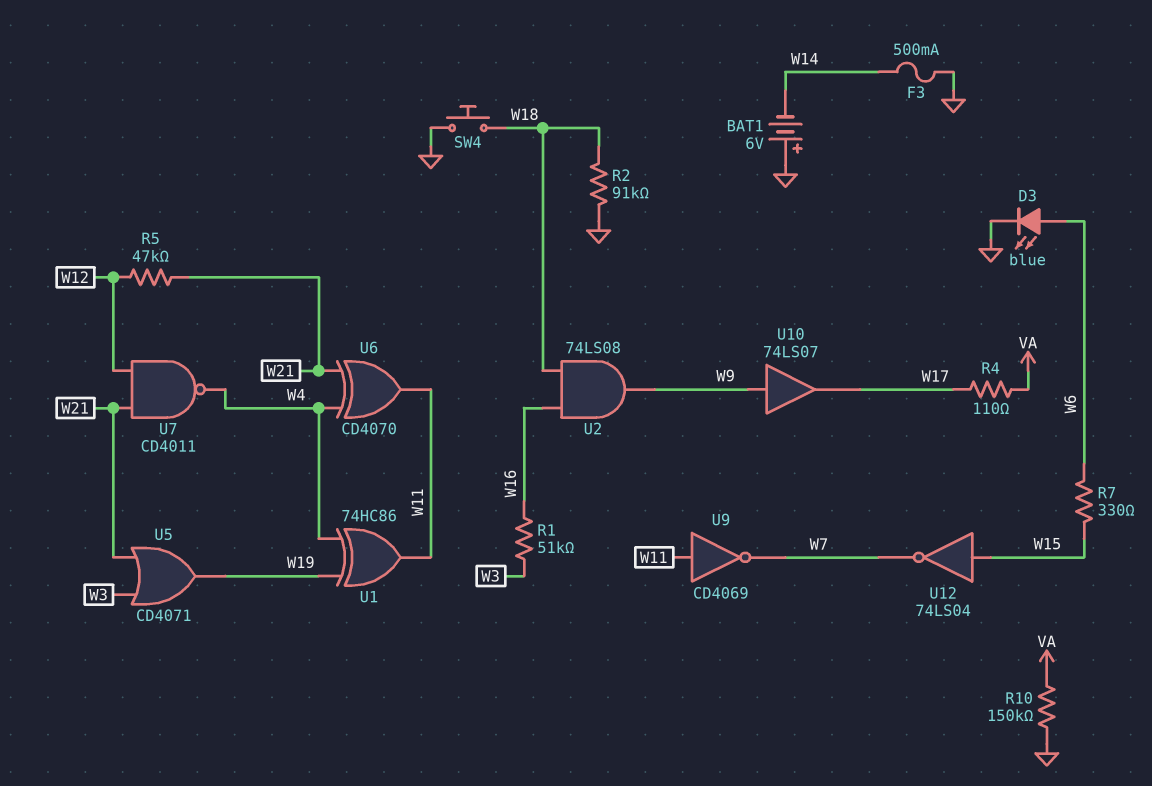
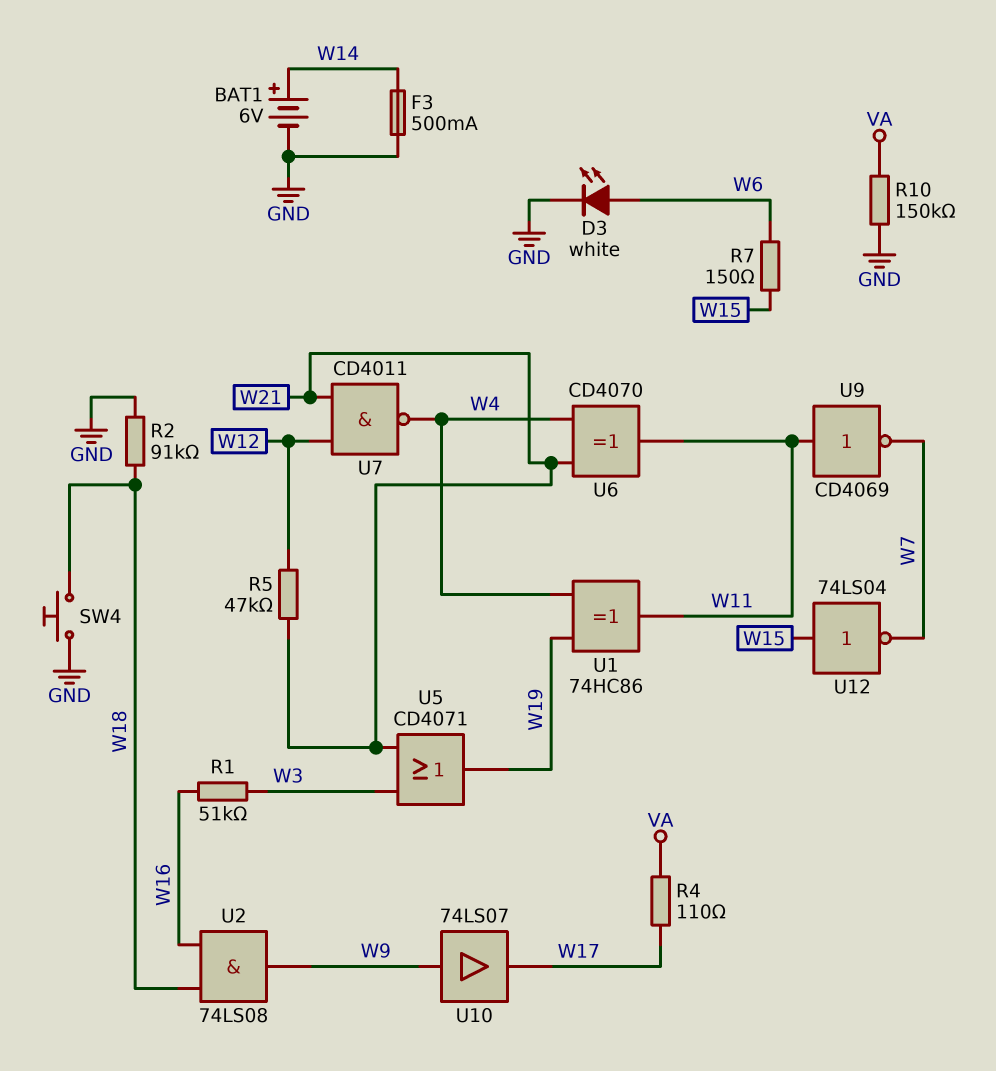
BAT1: 6V (plus GND, minus W14) -> 6V (plus W14, minus GND)
D3: LED blue (A W6, K GND) -> LED white (A W6, K GND)
R7: 330 (W6, W15) -> 150 (W6, W15)

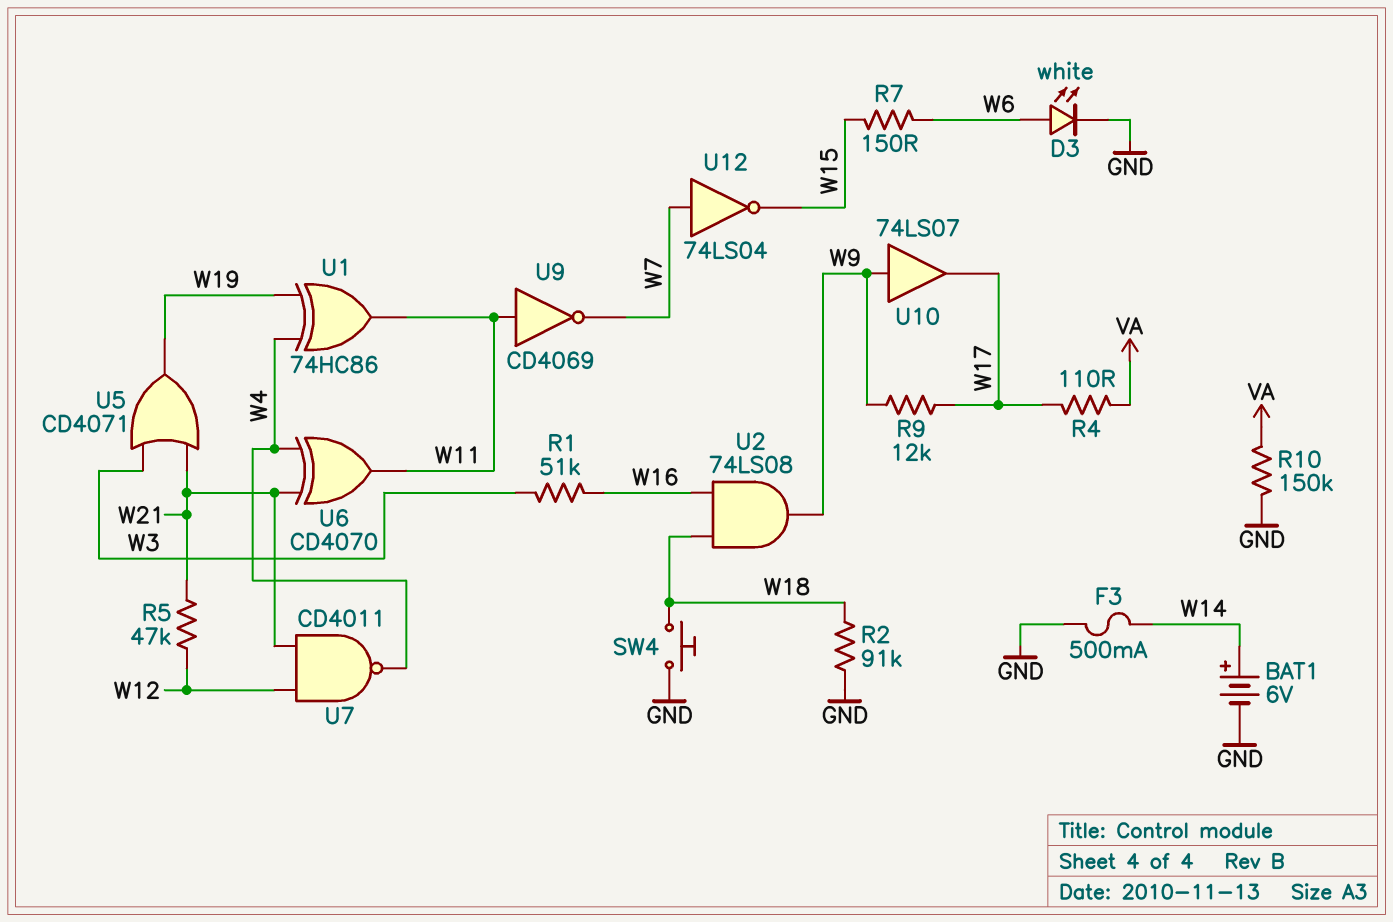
R9: none -> 12k (W9, W17)
U12: NOT 74LS04 (in W15, out W7) -> NOT 74LS04 (in W7, out W15)

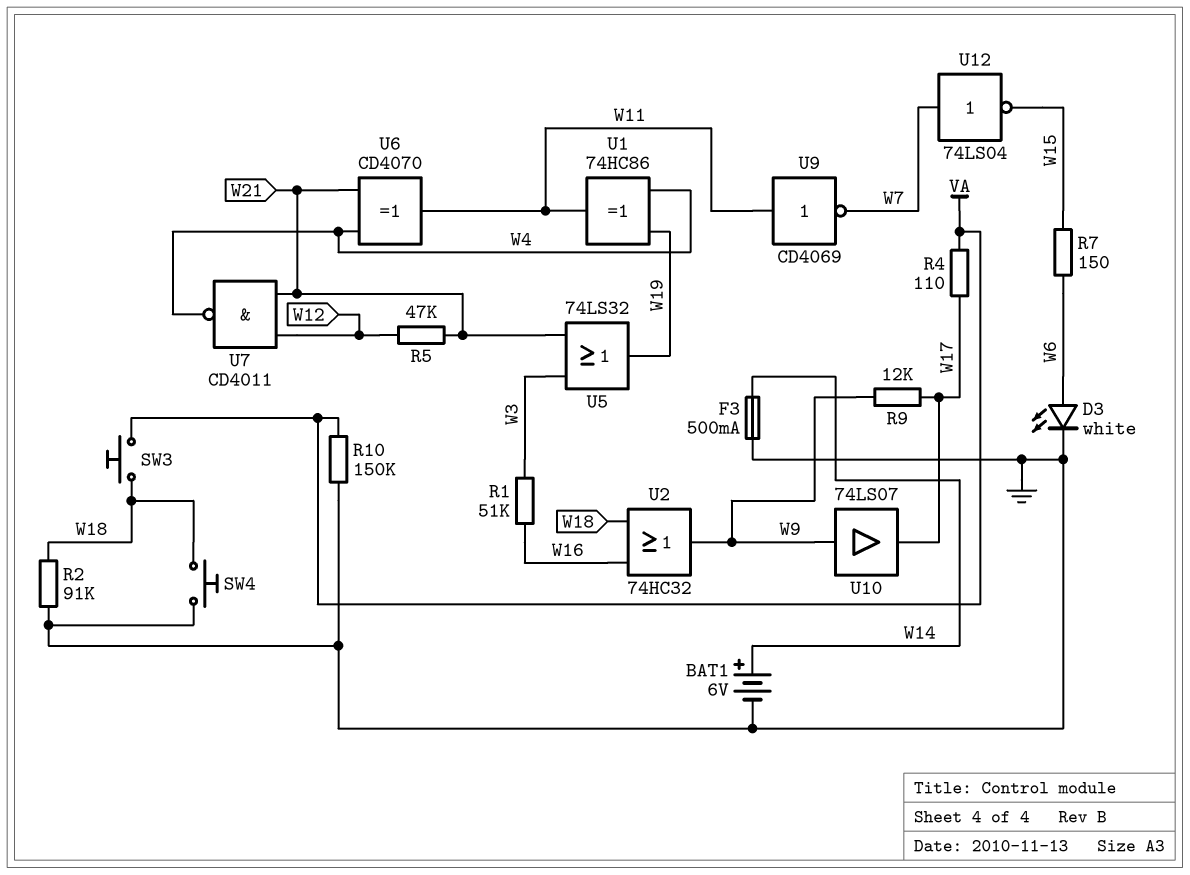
SW3: none -> button (VA, W18)
U2: AND 74LS08 (in W16, in W18, out W9) -> OR 74HC32 (in W16, in W18, out W9)
U5: OR CD4071 (in W3, in W21, out W19) -> OR 74LS32 (in W3, in W21, out W19)

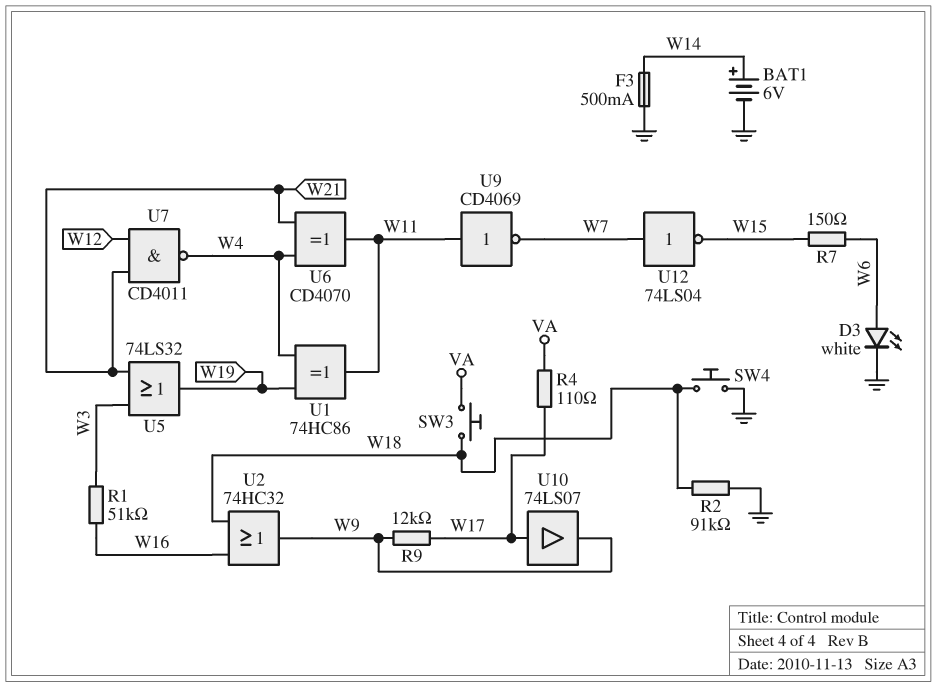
R5: 47k (W12, W21) -> none
R10: 150k (GND, VA) -> none
U10: buffer 74LS07 (in W9, out W17) -> buffer 74LS07 (in W17, out W9)

